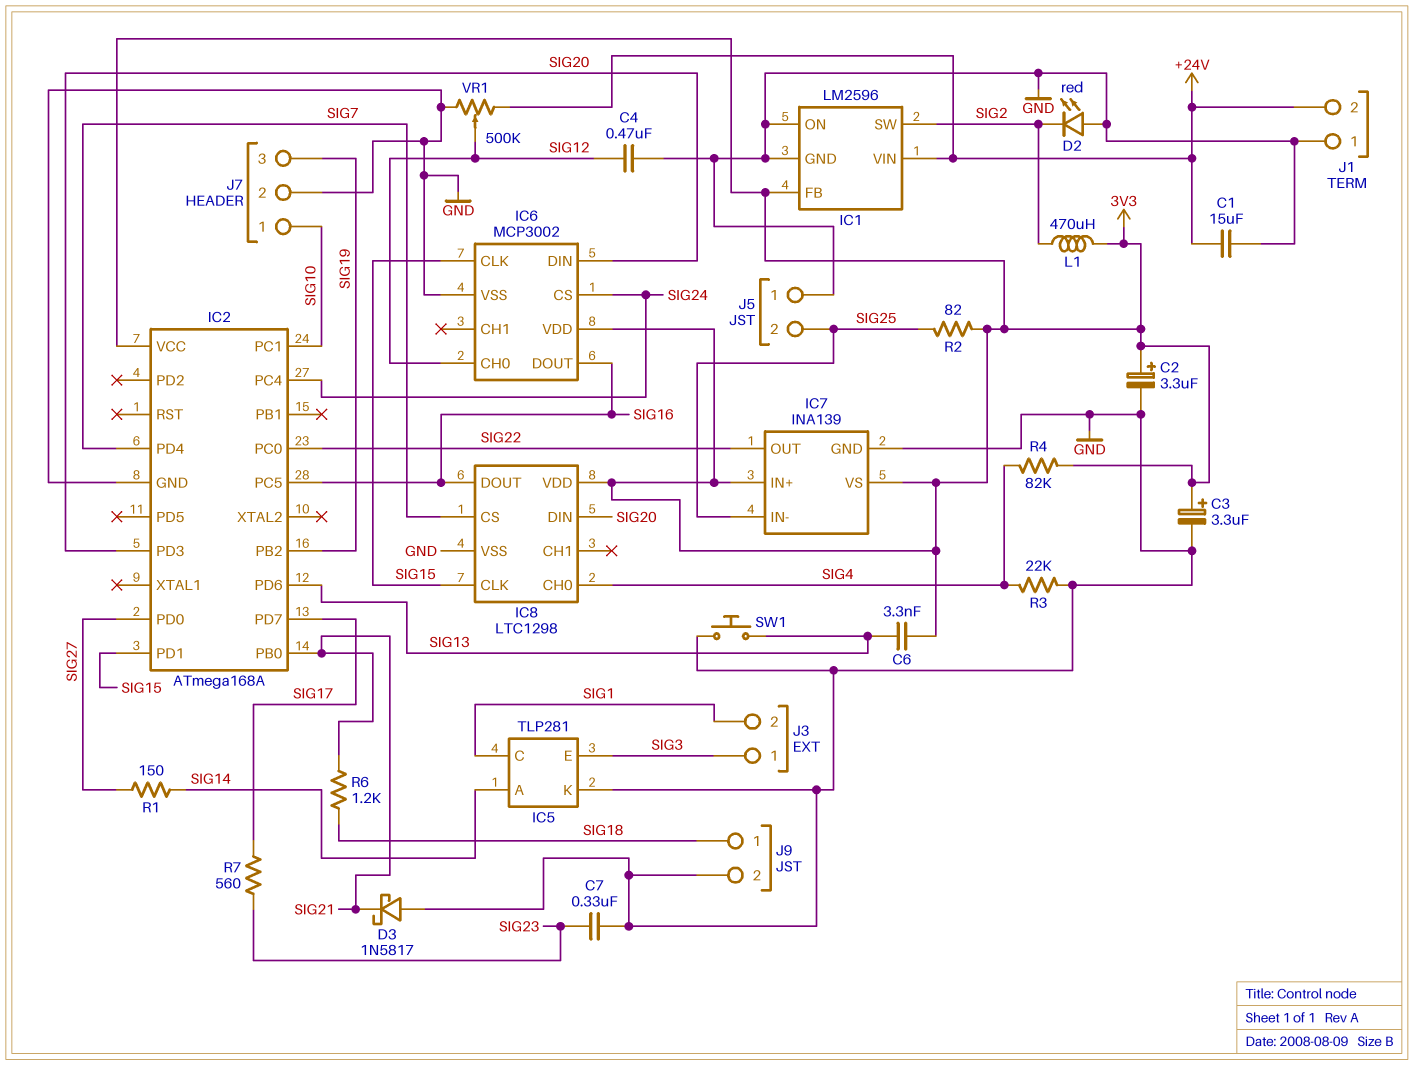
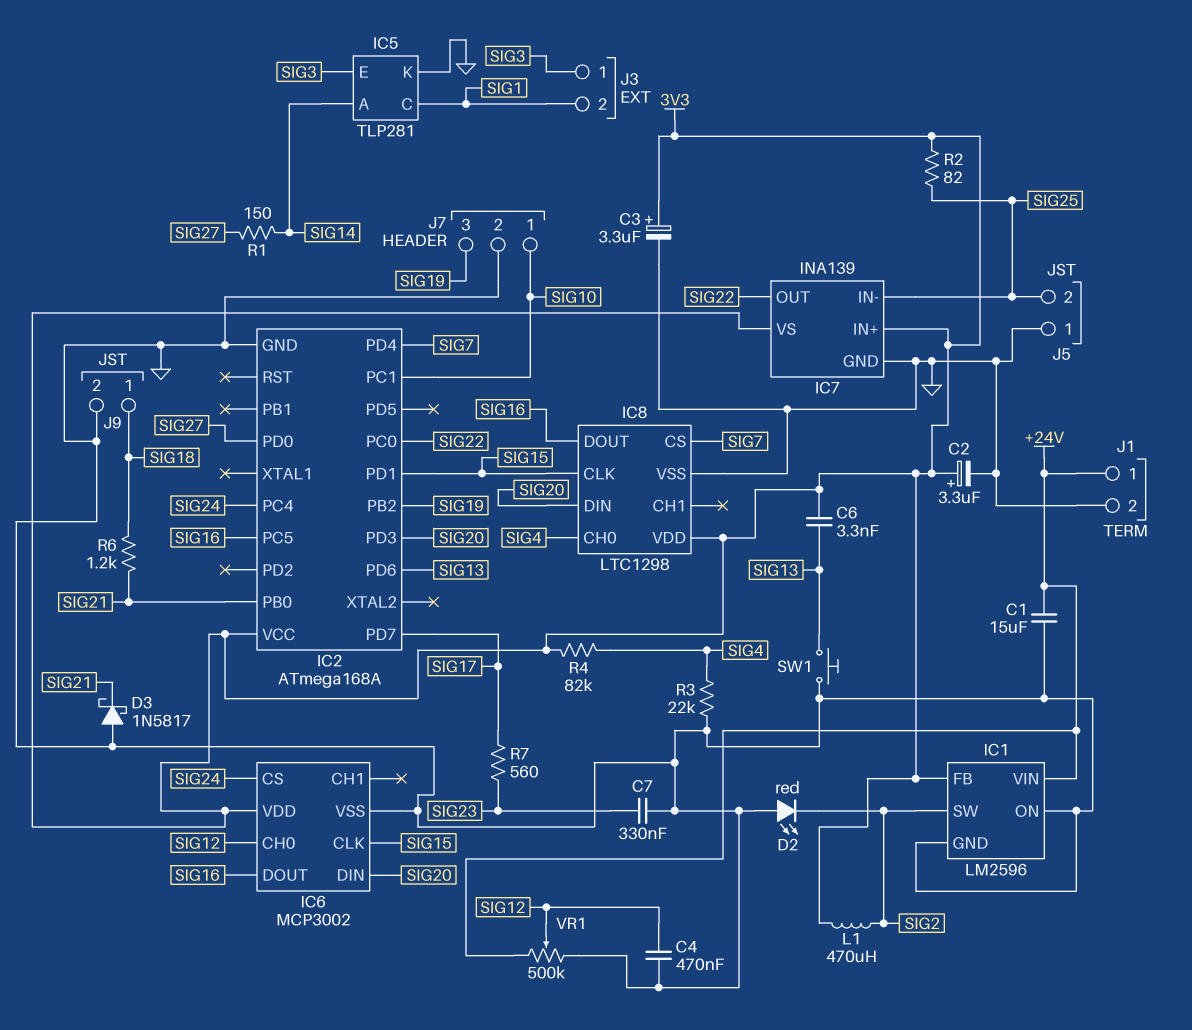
J1 pin 1: GND -> +24V
J1 pin 2: +24V -> GND

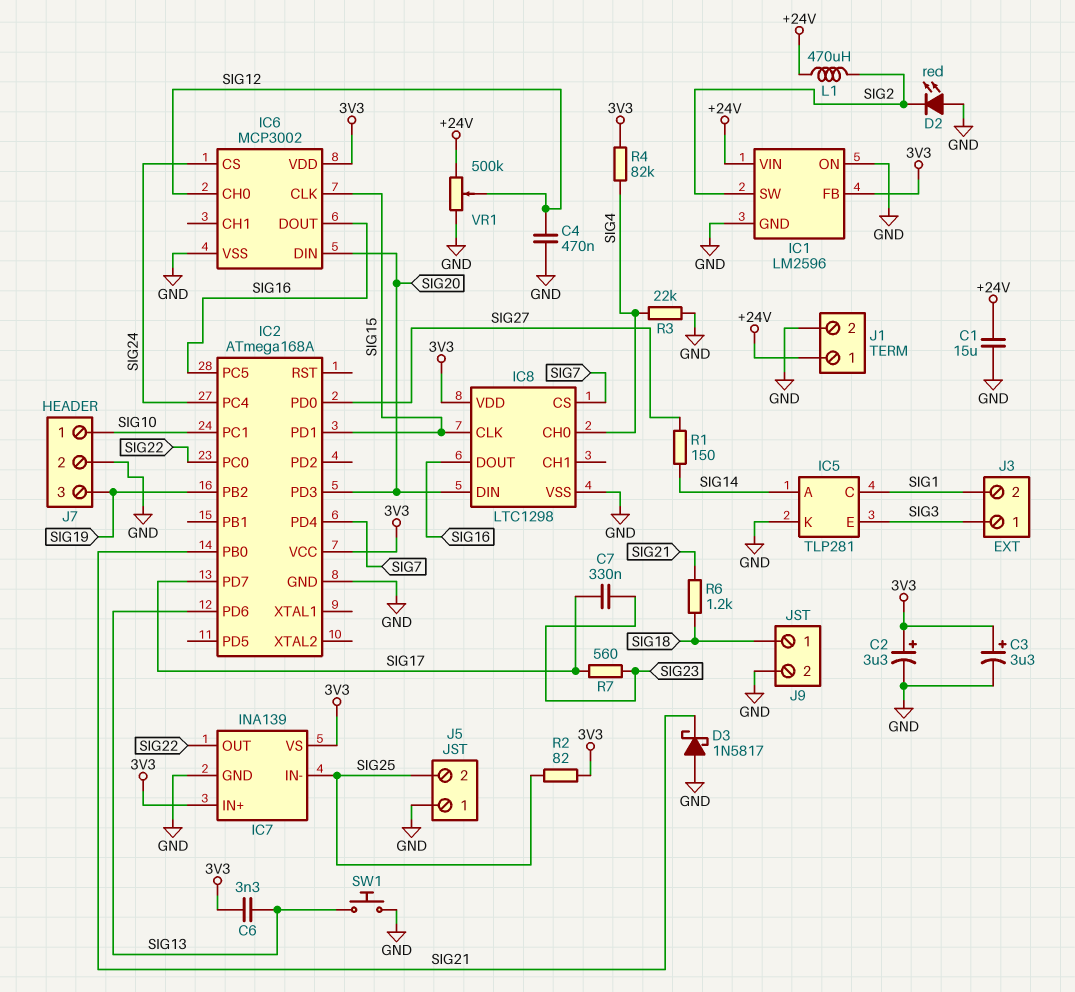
C7: 330nF (GND, SIG23) -> 330nF (SIG17, SIG23)
L1: 470uH (3V3, SIG2) -> 470uH (+24V, SIG2)

